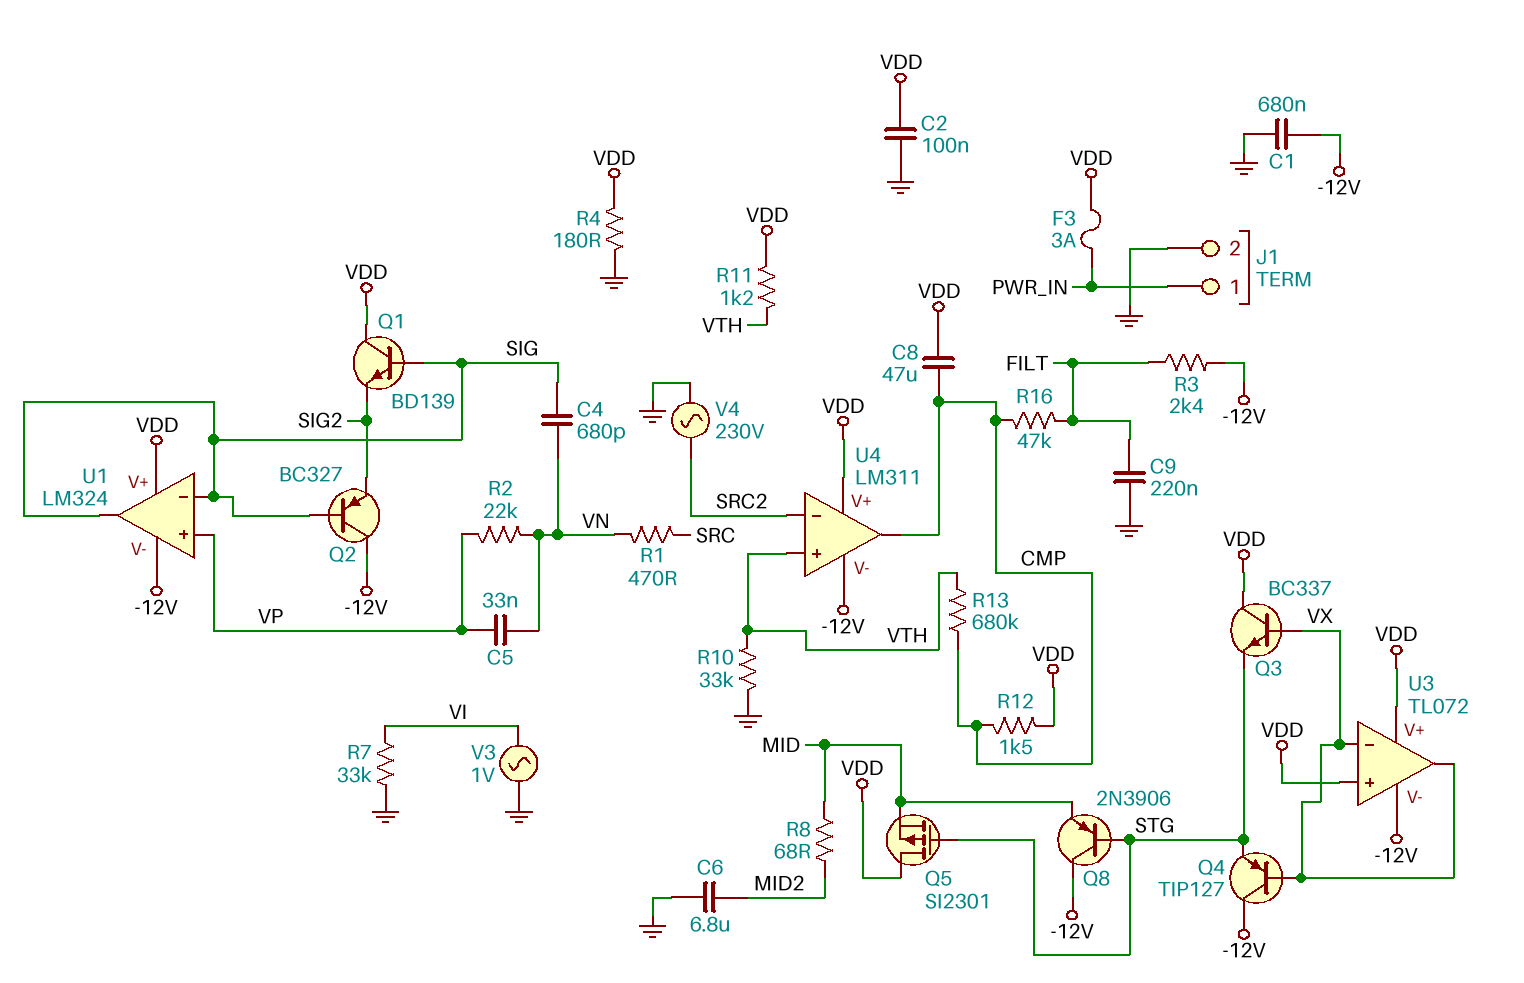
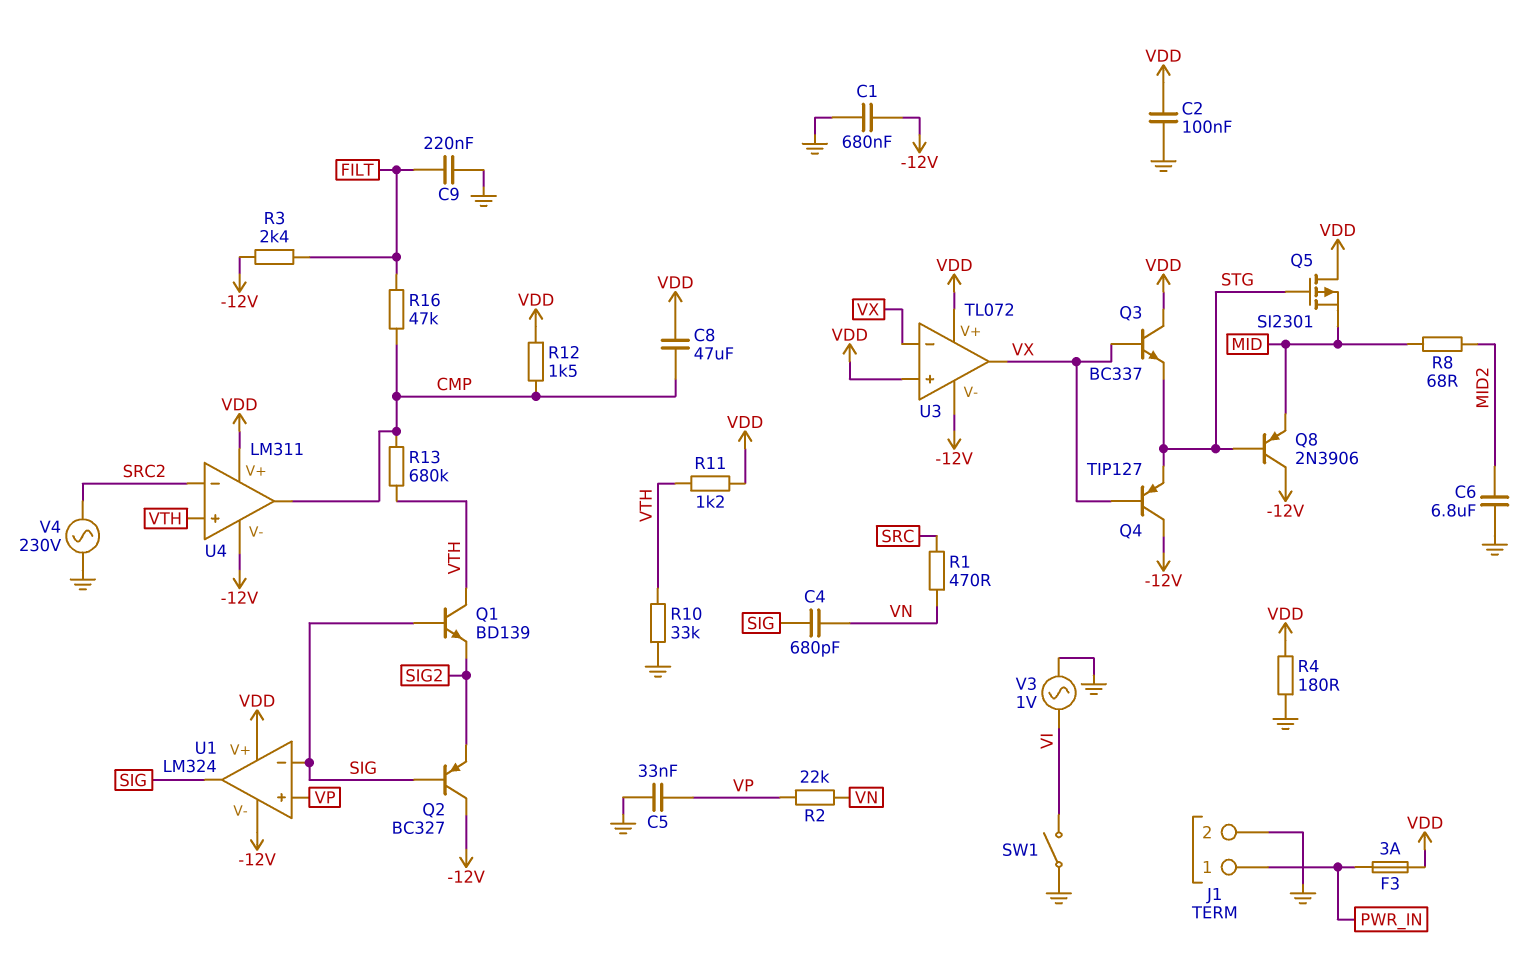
C5: 33nF (VN, VP) -> 33nF (GND, VP)
Q1: NPN BD139 (B SIG, C VDD, E SIG2) -> NPN BD139 (B SIG, C VTH, E SIG2)
R7: 33k (GND, VI) -> none
SW1: none -> switch (GND, VI)

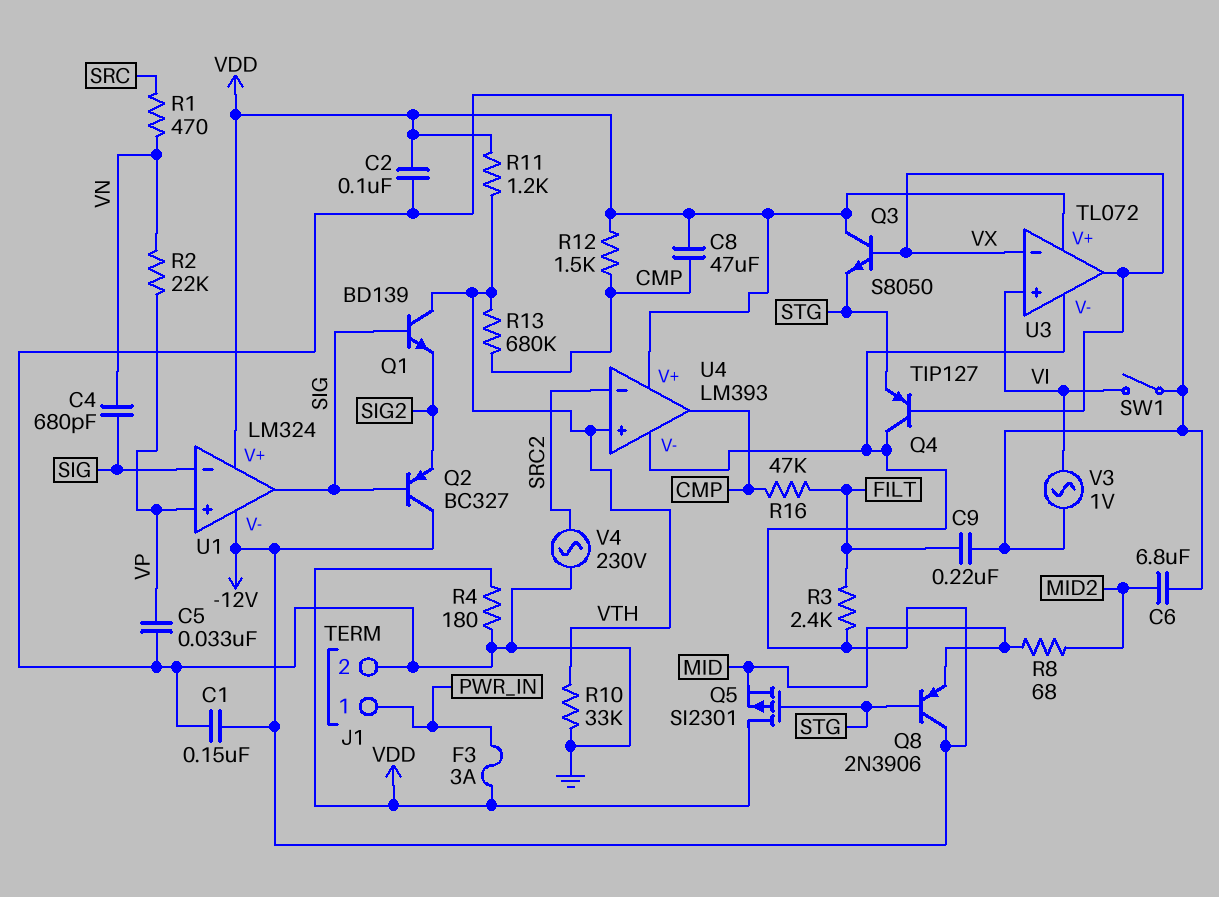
C1: 680nF (-12V, GND) -> 150nF (-12V, GND)
Q3: NPN BC337 (B VX, C VDD, E STG) -> NPN S8050 (B VX, C VDD, E STG)
U3 pin in+: VDD -> VI
U4: LM311 -> LM393

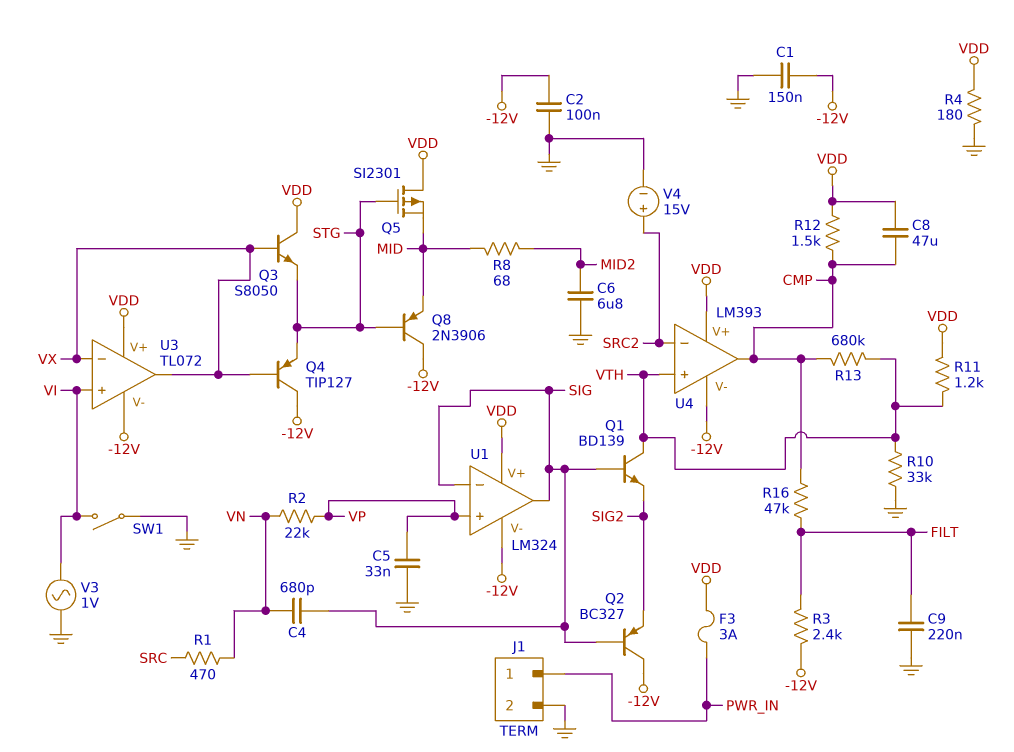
C2: 100nF (GND, VDD) -> 100nF (-12V, GND)
V4: AC 230V (GND, SRC2) -> 15V (plus SRC2, minus GND)

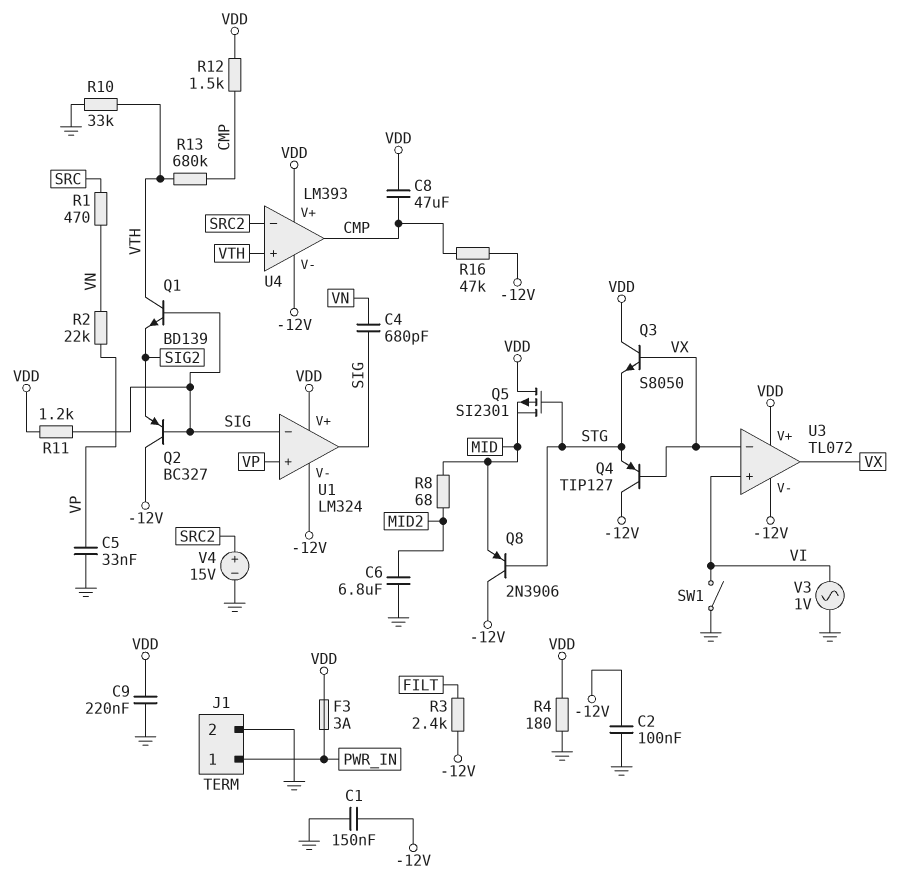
C9: 220nF (FILT, GND) -> 220nF (GND, VDD)
R11: 1.2k (VDD, VTH) -> 1.2k (SIG, VDD)
R16: 47k (CMP, FILT) -> 47k (-12V, CMP)

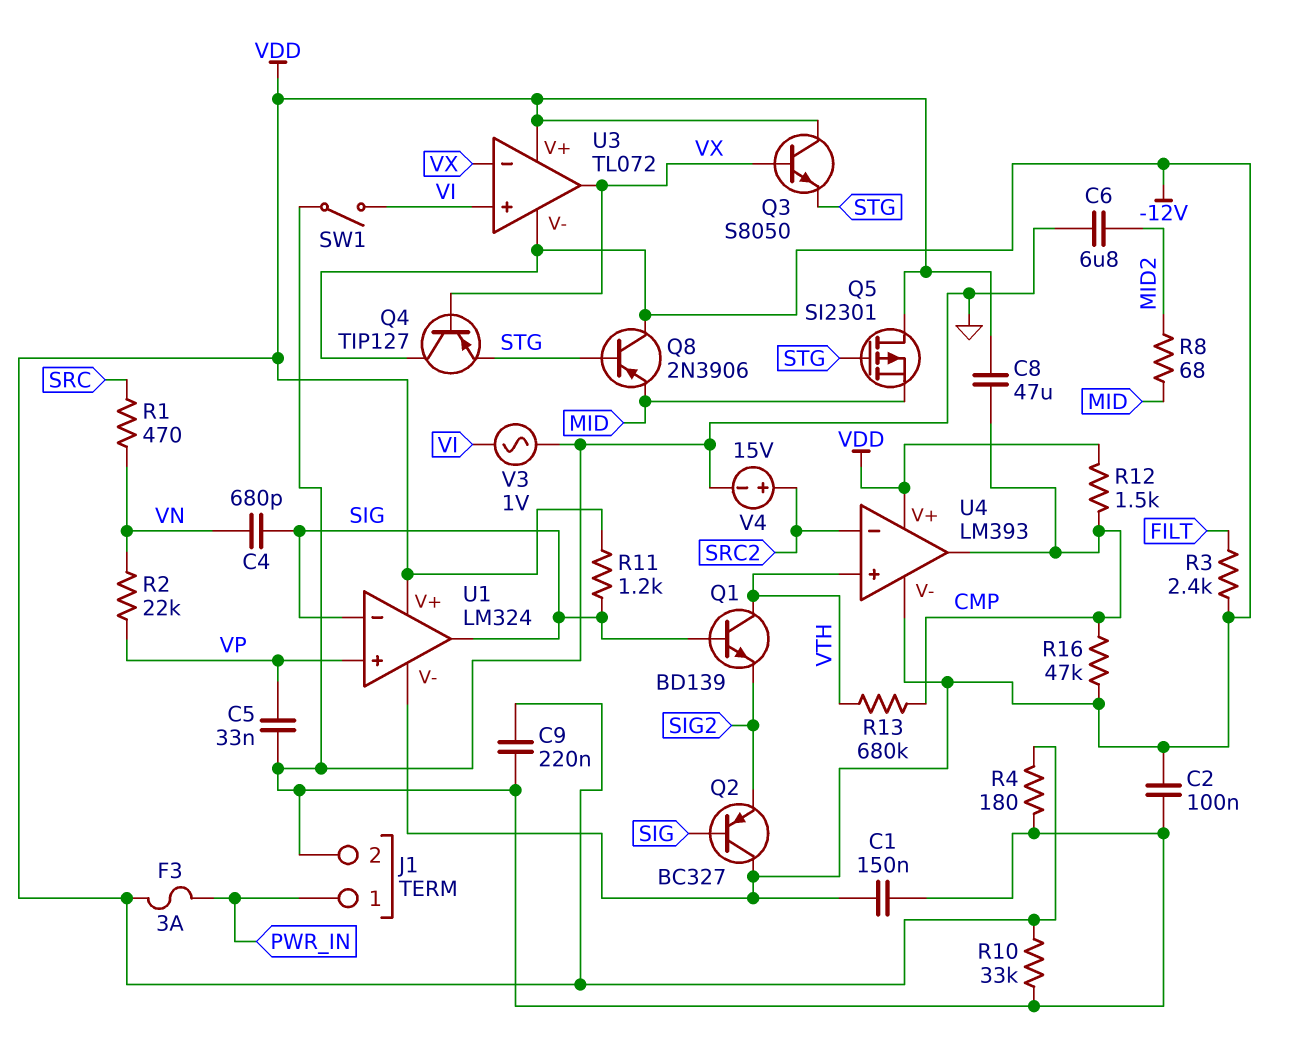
R10: 33k (GND, VTH) -> 33k (GND, VDD)

